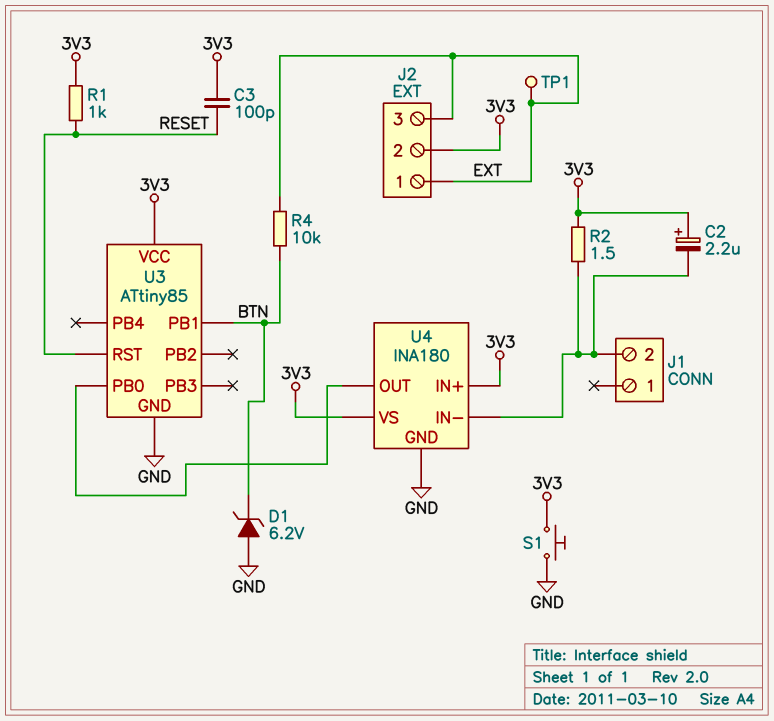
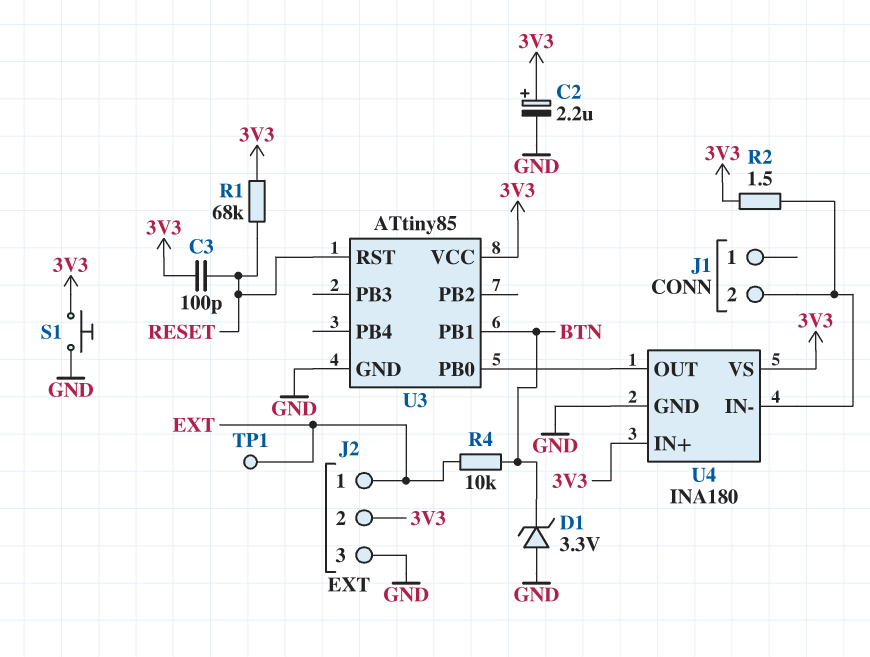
C2: 2.2uF (plus 3V3, minus J1/2) -> 2.2uF (plus 3V3, minus GND)
D1: zener 6.2V (A GND, K BTN) -> zener 3.3V (A GND, K BTN)
J2 pin 3: EXT -> GND
R1: 1k (3V3, RESET) -> 68k (3V3, RESET)

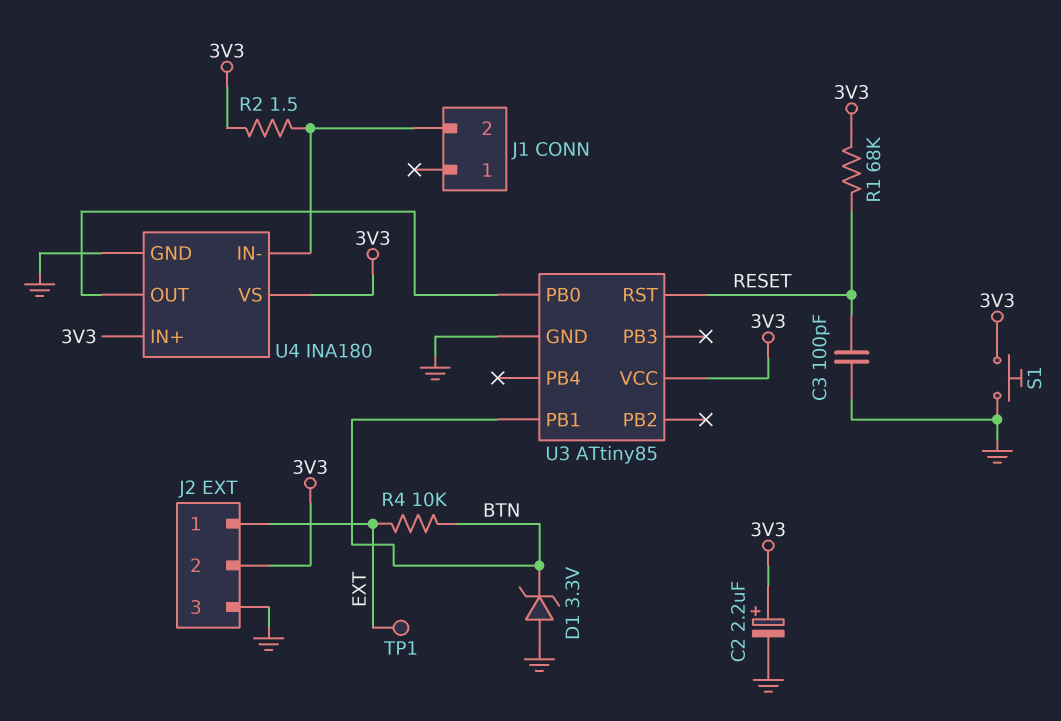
C3: 100pF (3V3, RESET) -> 100pF (GND, RESET)

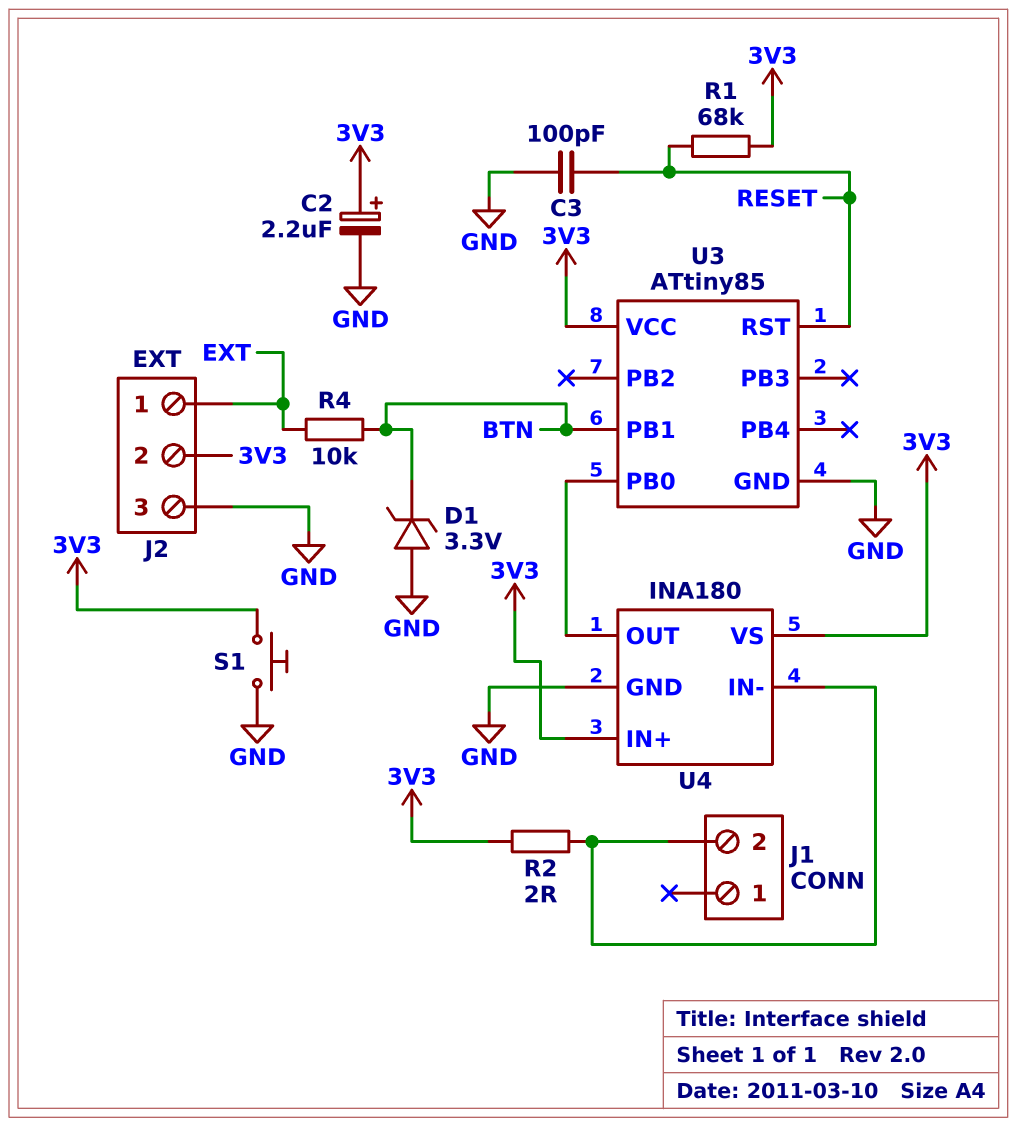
R2: 1.5 (3V3, J1/2) -> 2 (3V3, J1/2)
TP1: test point (EXT) -> none

